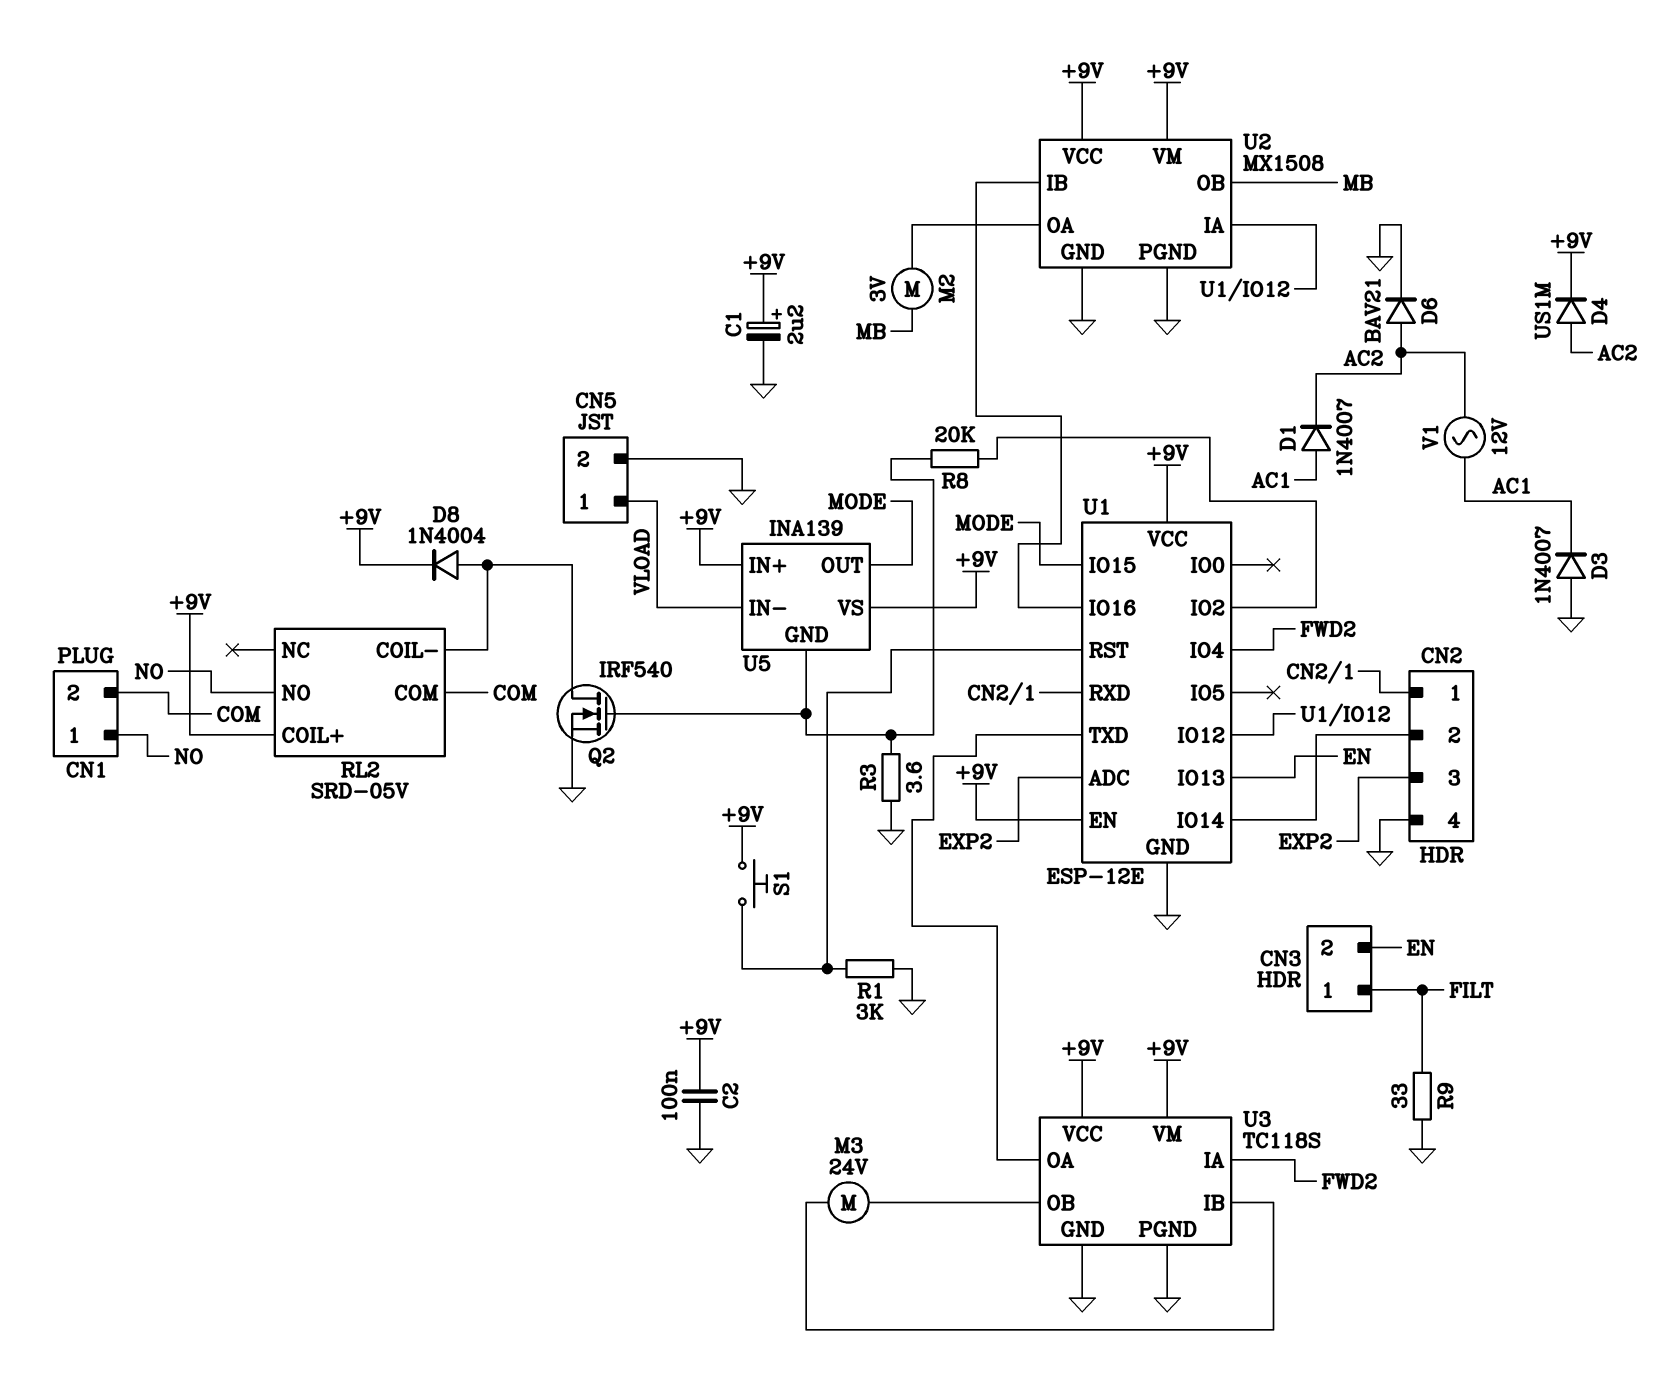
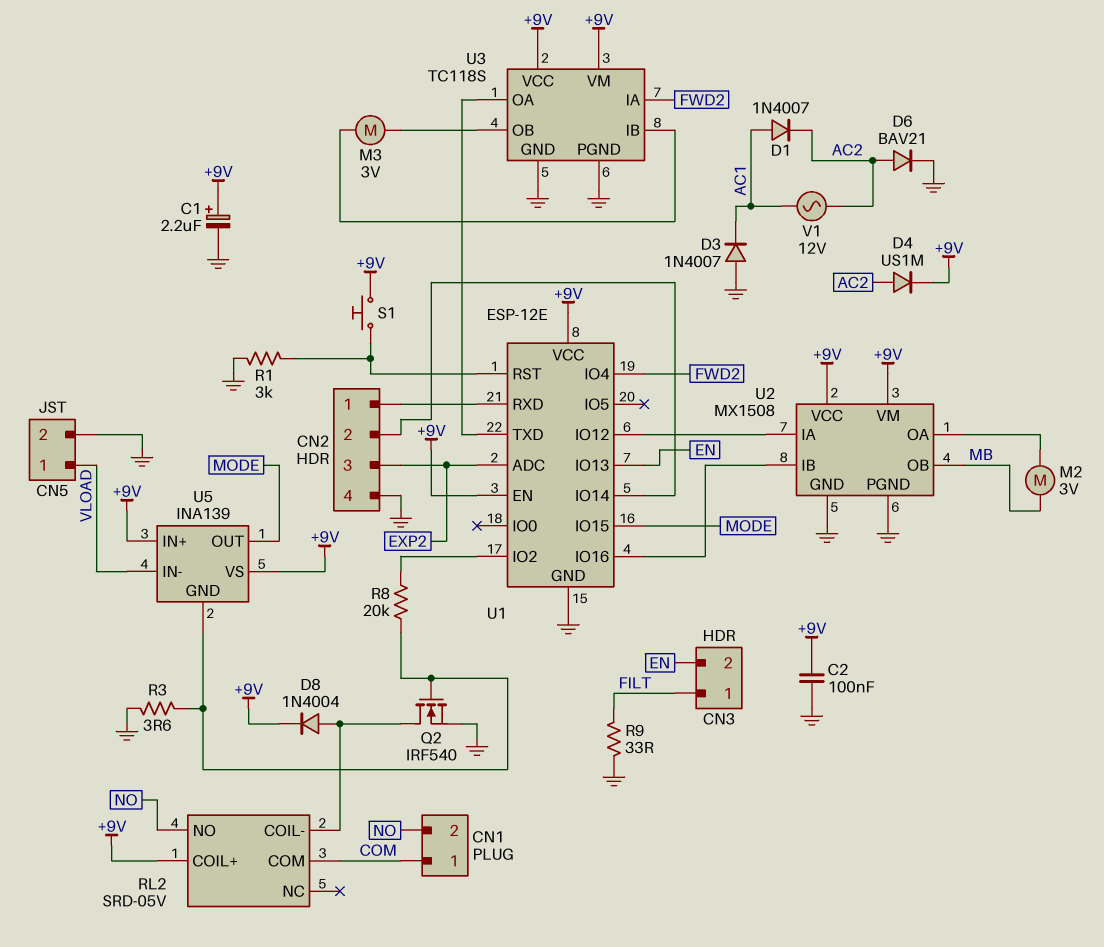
CN1 pin 1: NO -> COM
CN1 pin 2: COM -> NO
M3: motor 24V (U3/IB, U3/OB) -> motor 3V (U3/IB, U3/OB)

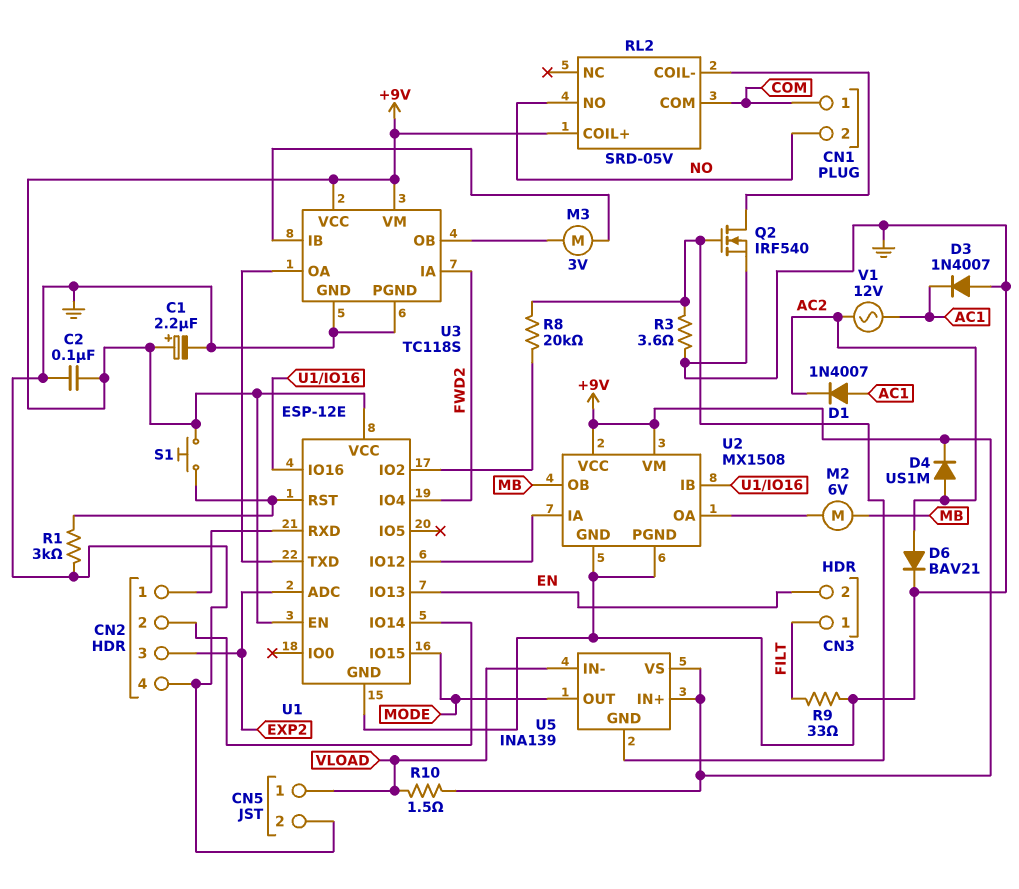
D8: diode 1N4004 (A RL2/COIL-, K +9V) -> none
M2: motor 3V (MB, U2/OA) -> motor 6V (MB, U2/OA)
R10: none -> 1.5 (+9V, VLOAD)

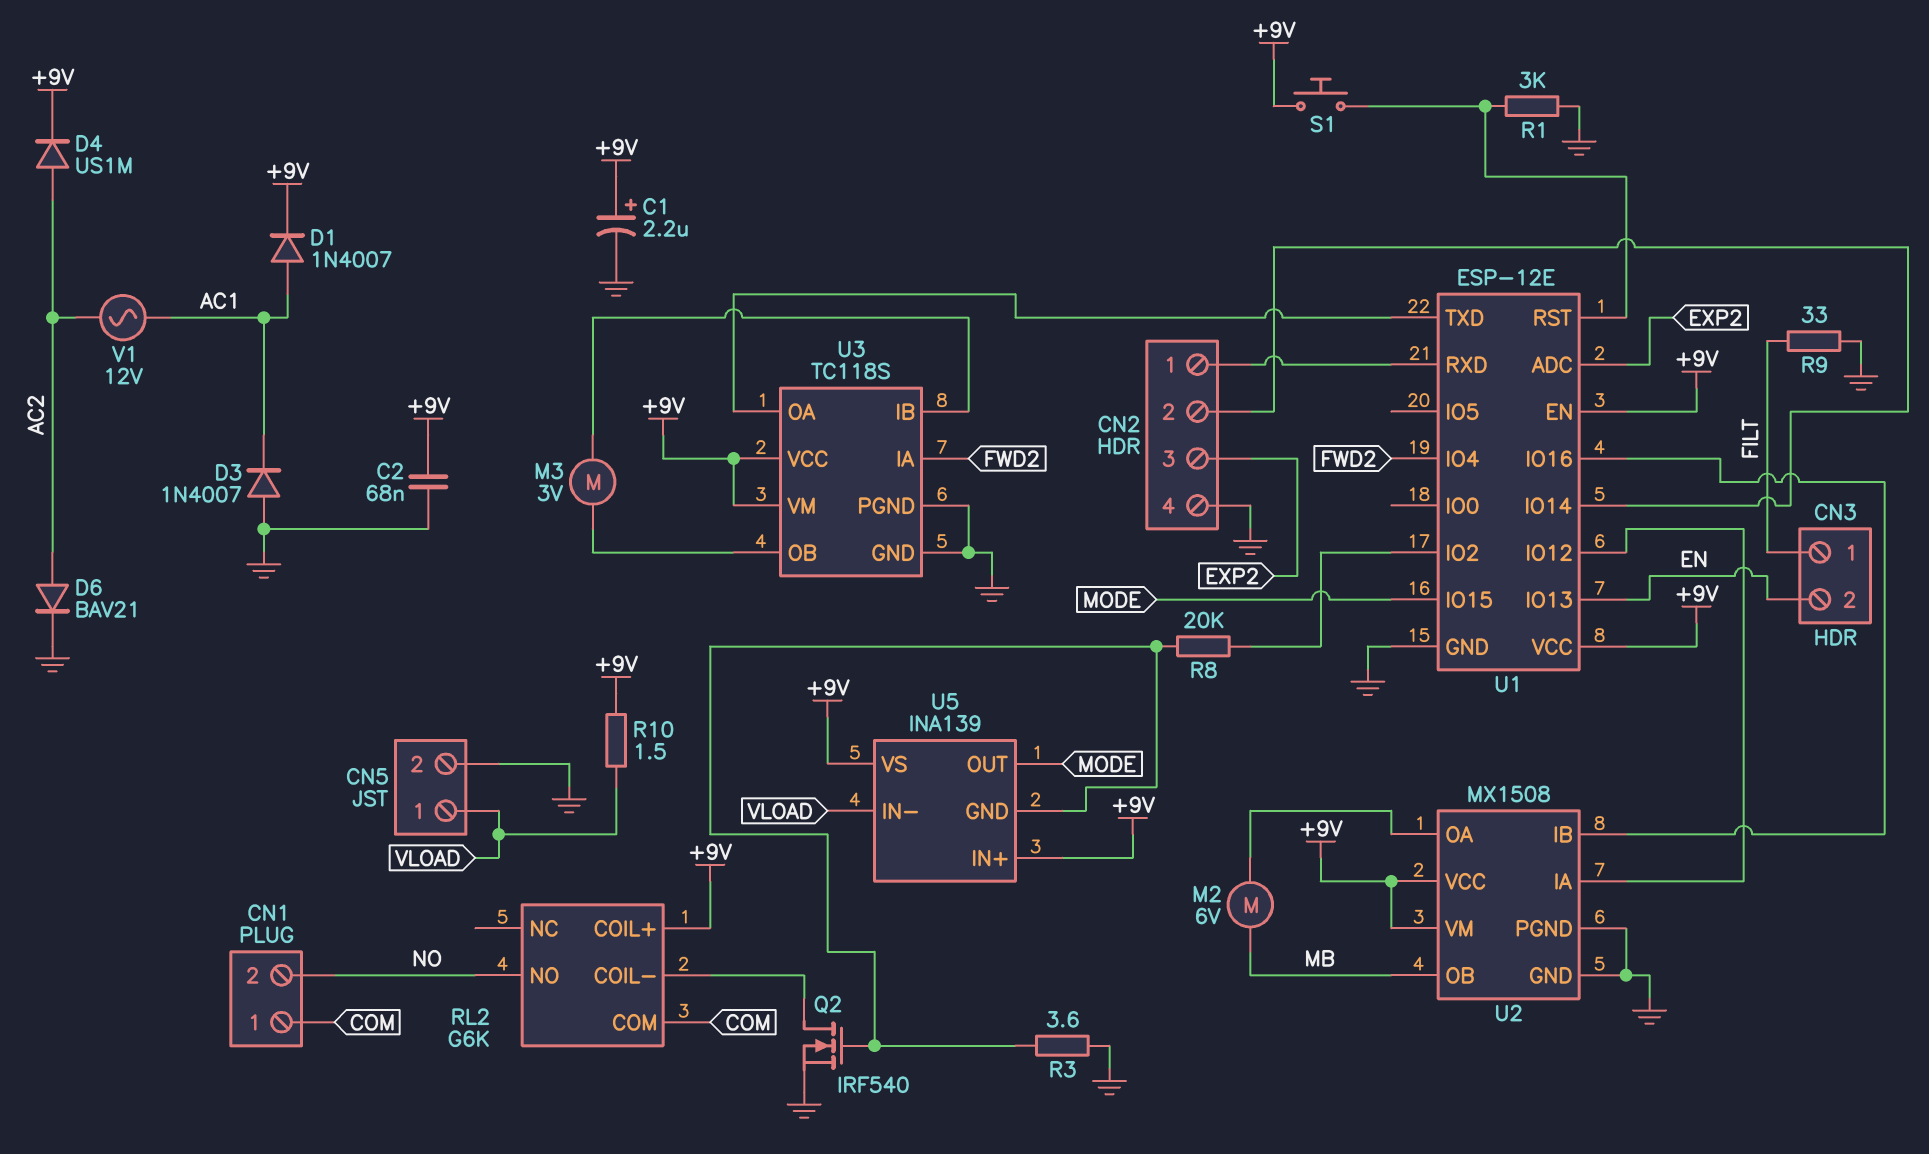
C2: 100nF (+9V, GND) -> 68nF (+9V, GND)
D1: diode 1N4007 (A AC1, K AC2) -> diode 1N4007 (A AC1, K +9V)
RL2: SRD-05V -> G6K

